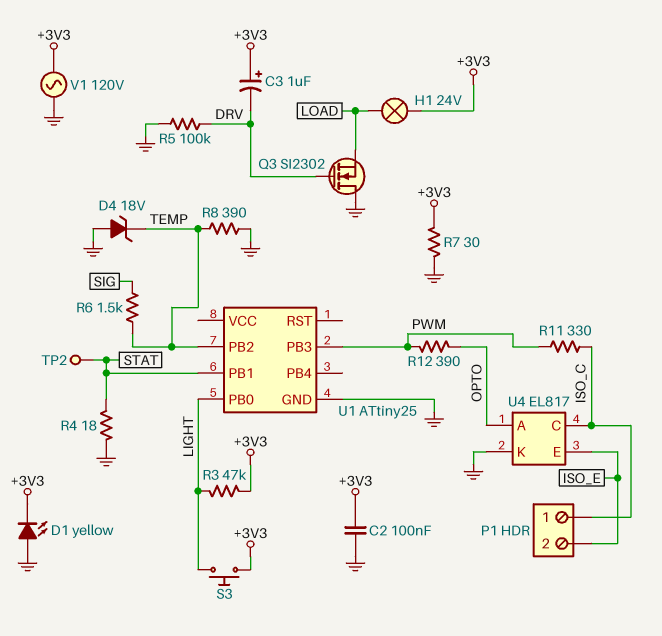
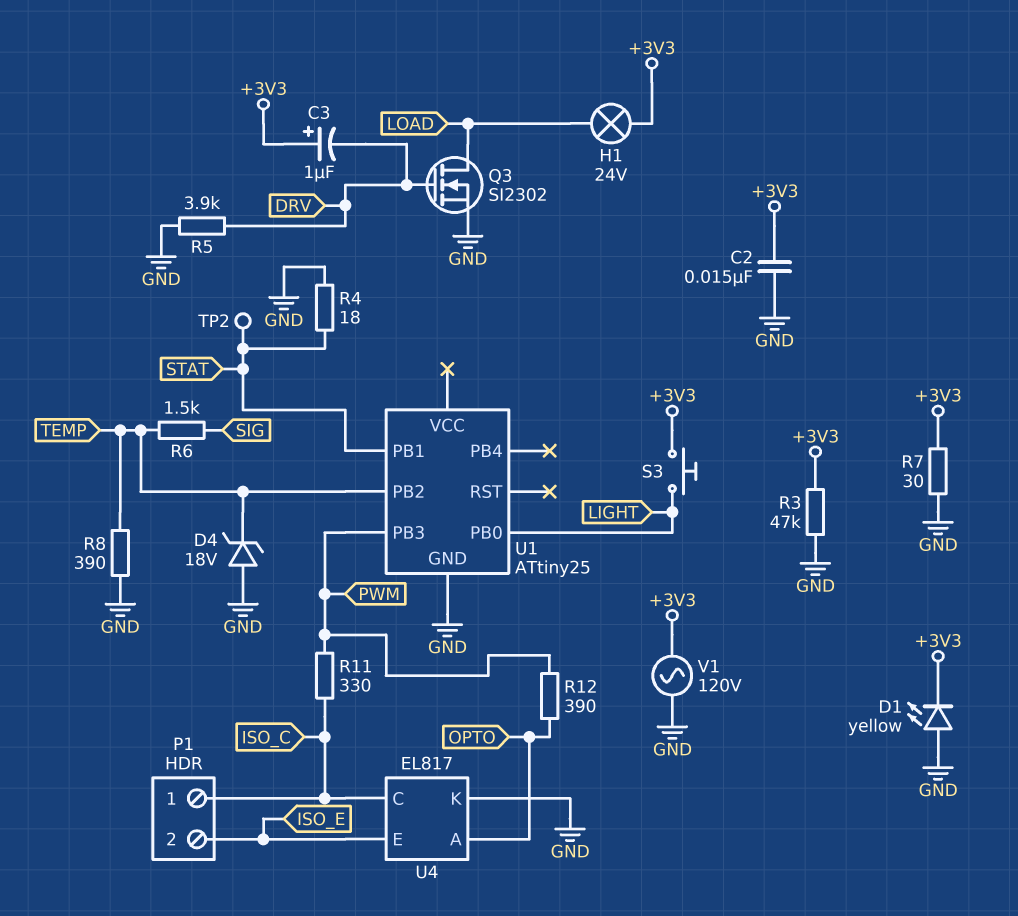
C2: 100nF (+3V3, GND) -> 15nF (+3V3, GND)
Q3: NMOS SI2302 (G DRV, D GND, S LOAD) -> NMOS SI2302 (G DRV, D LOAD, S GND)
R3: 47k (+3V3, LIGHT) -> 47k (+3V3, GND)
R5: 100k (DRV, GND) -> 3.9k (DRV, GND)

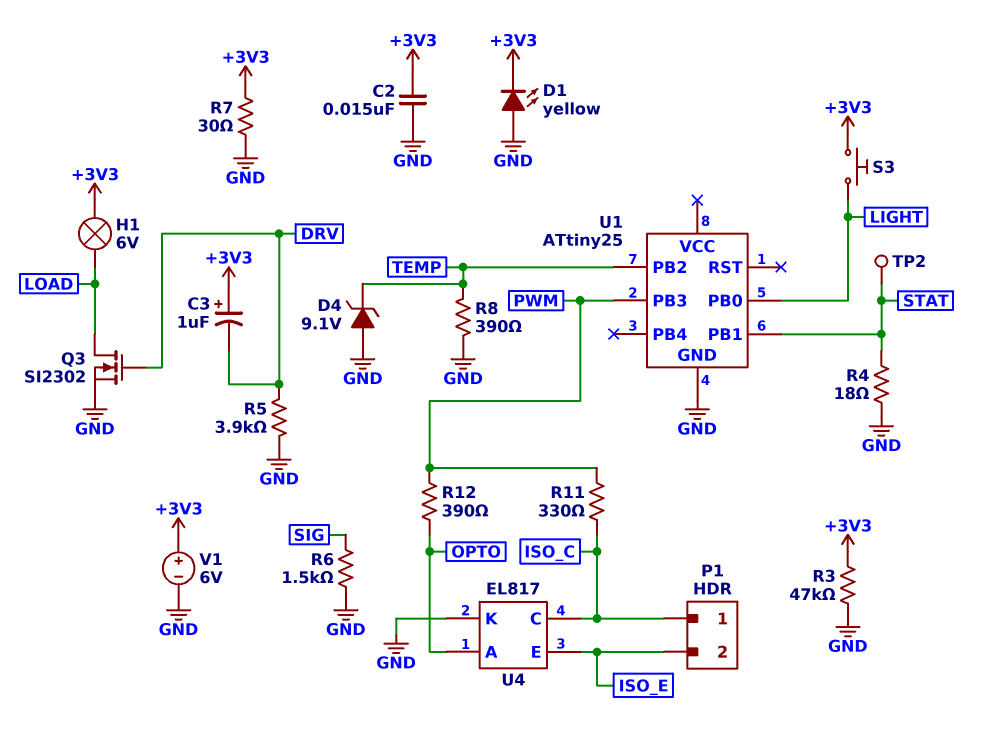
D4: zener 18V (A GND, K TEMP) -> zener 9.1V (A GND, K TEMP)
H1: lamp 24V (+3V3, LOAD) -> lamp 6V (+3V3, LOAD)
R6: 1.5k (SIG, TEMP) -> 1.5k (GND, SIG)
V1: AC 120V (+3V3, GND) -> 6V (plus +3V3, minus GND)

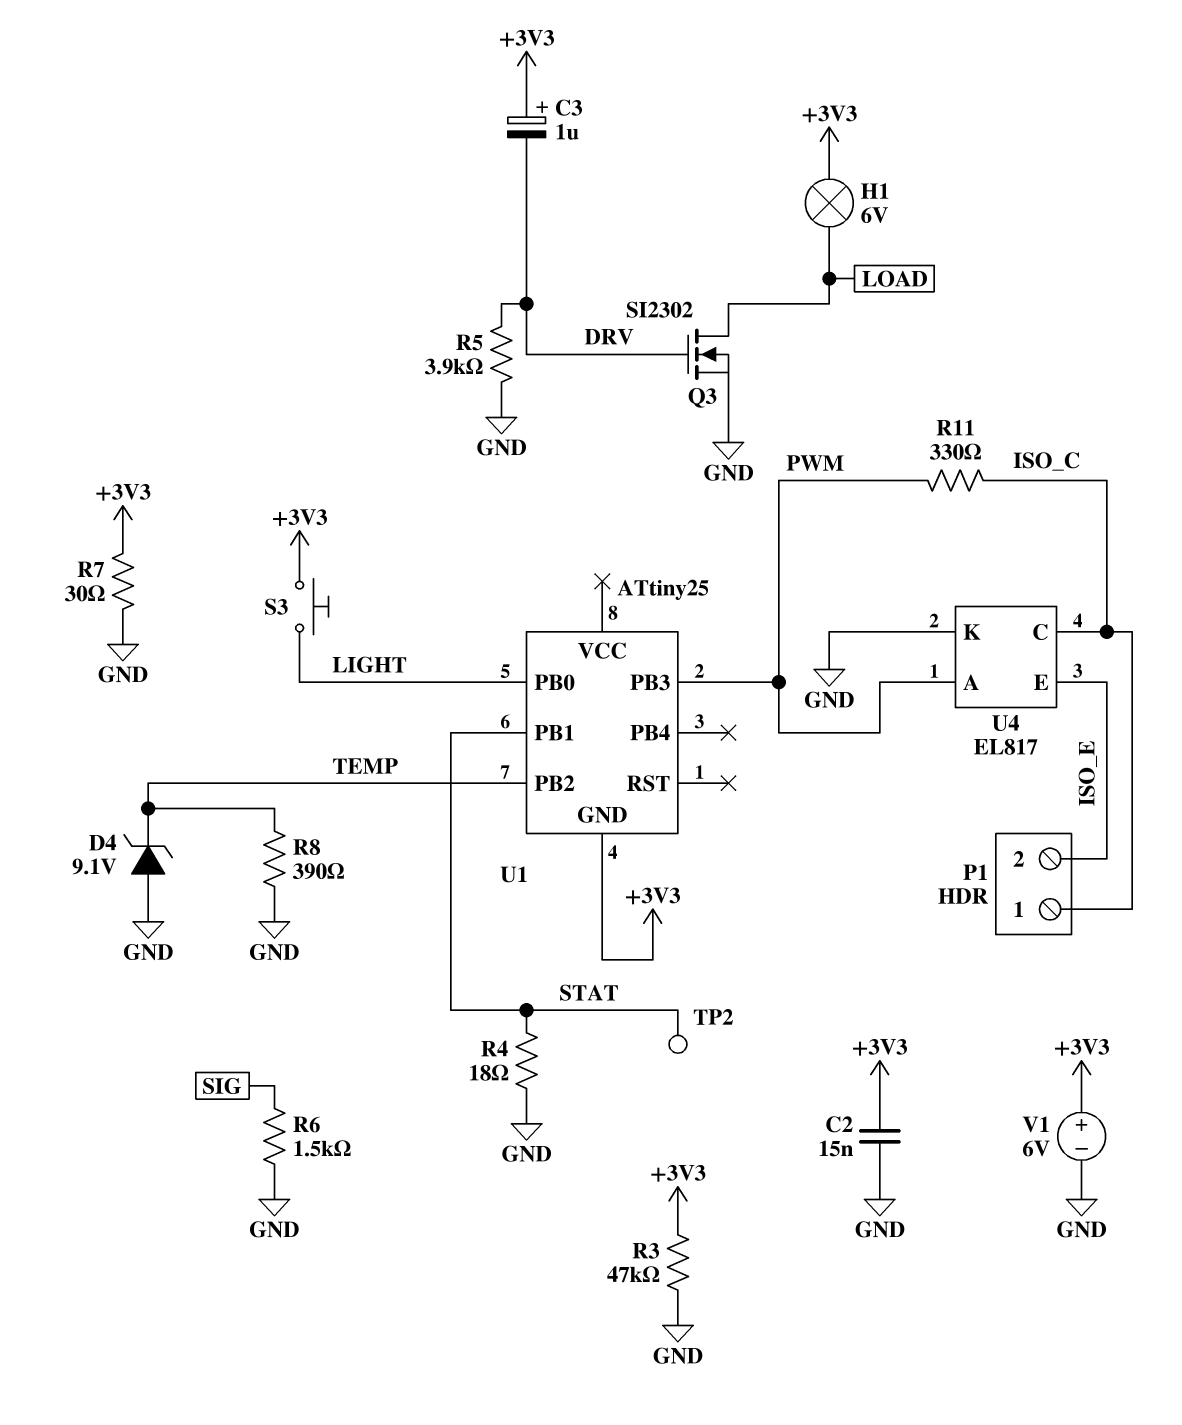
D1: LED yellow (A GND, K +3V3) -> none
R12: 390 (OPTO, PWM) -> none
U1 pin GND: GND -> +3V3
U4 pin A: OPTO -> PWM

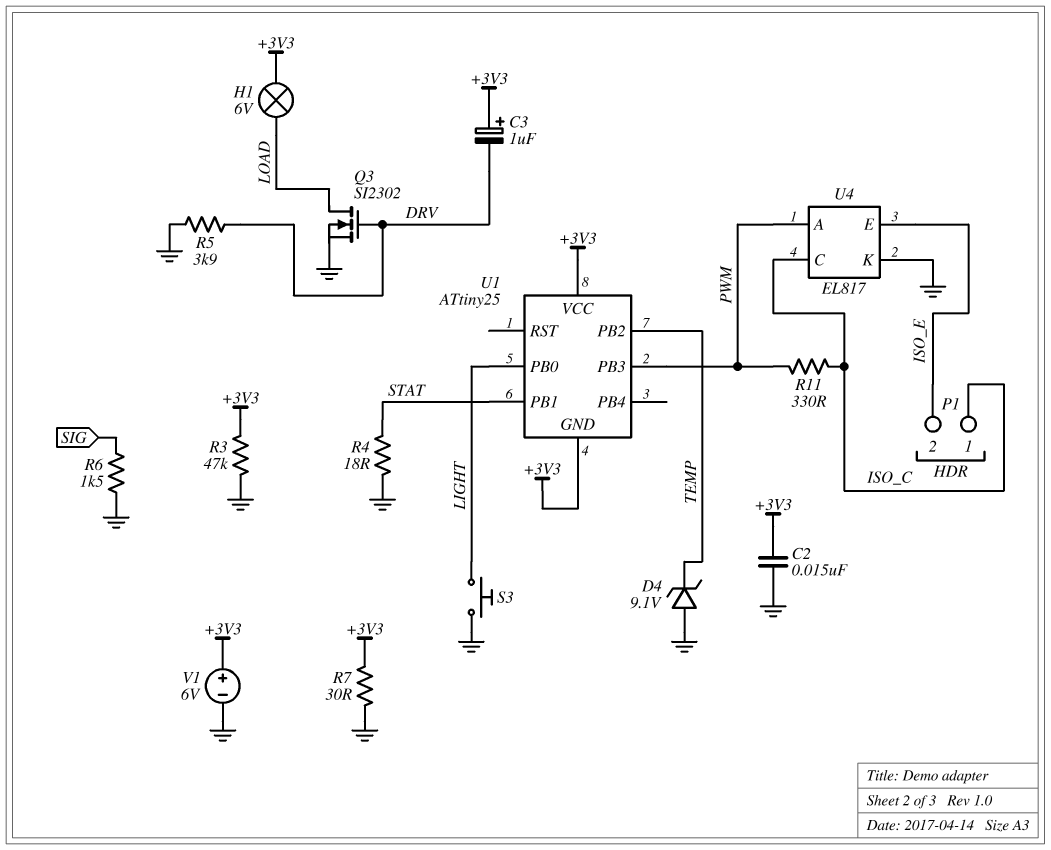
R8: 390 (GND, TEMP) -> none
S3: button (+3V3, LIGHT) -> button (GND, LIGHT)
TP2: test point (STAT) -> none
U1 pin VCC: none -> +3V3

